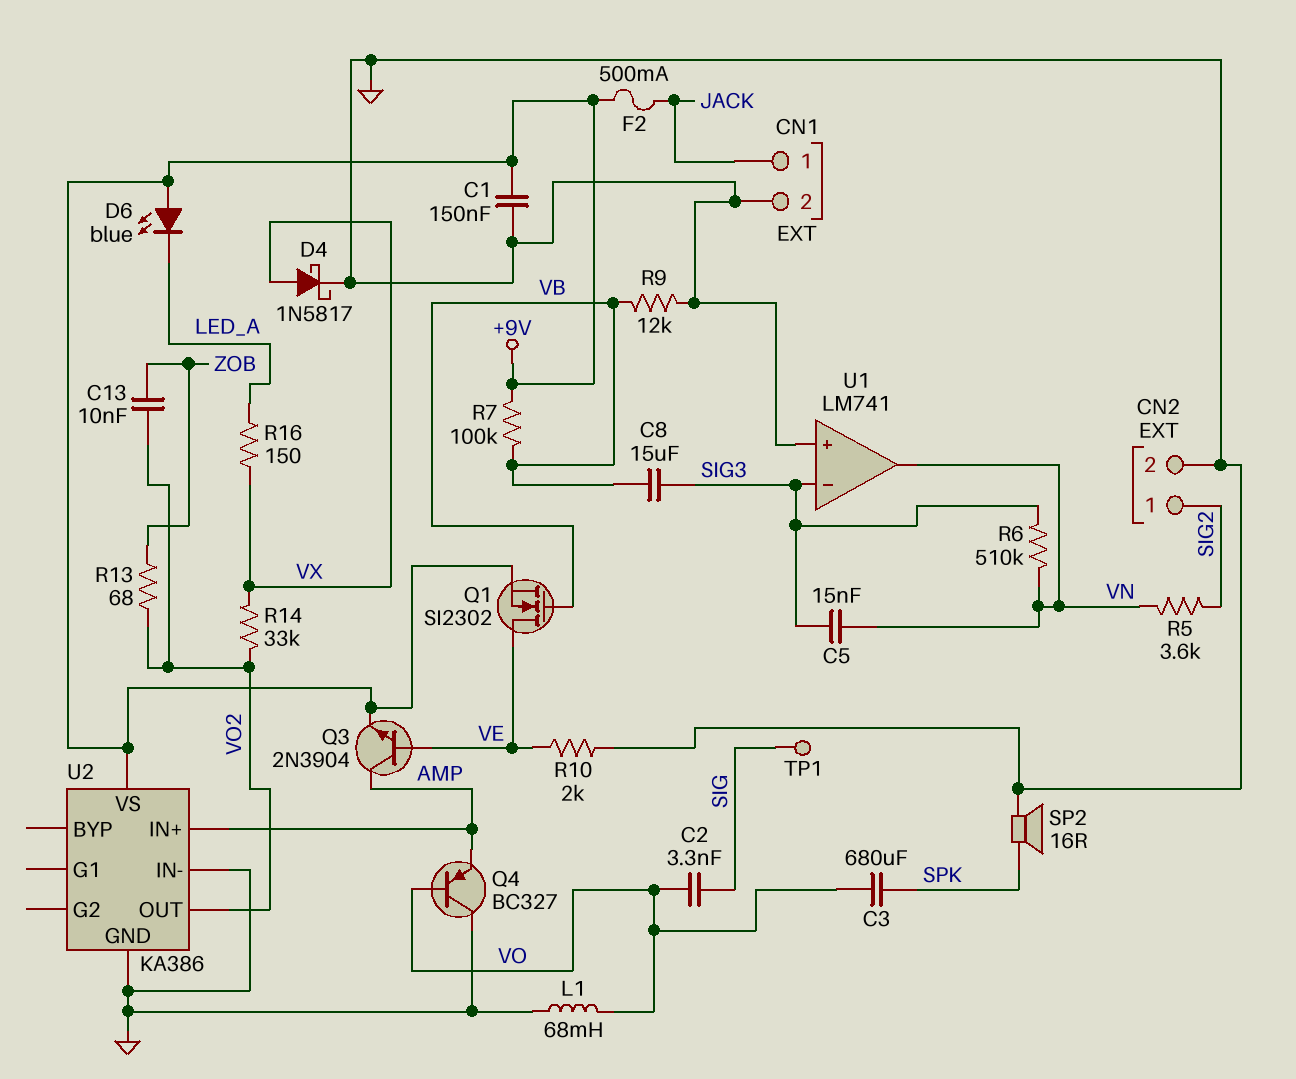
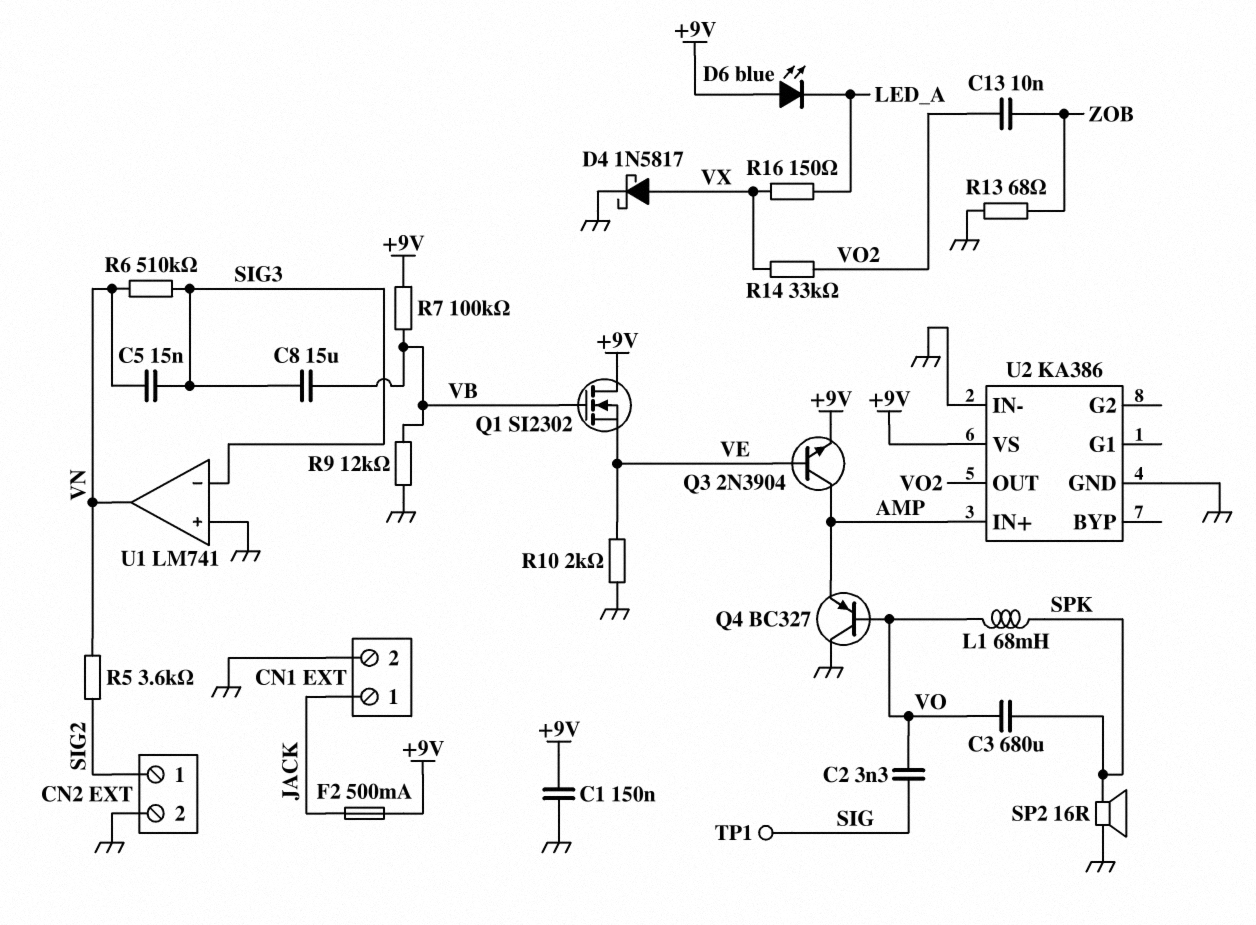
L1: 68mH (GND, VO) -> 68mH (SPK, VO)
Q1: NMOS SI2302 (G VB, D VE, S +9V) -> NMOS SI2302 (G VB, D +9V, S VE)
R13: 68 (VO2, ZOB) -> 68 (GND, ZOB)

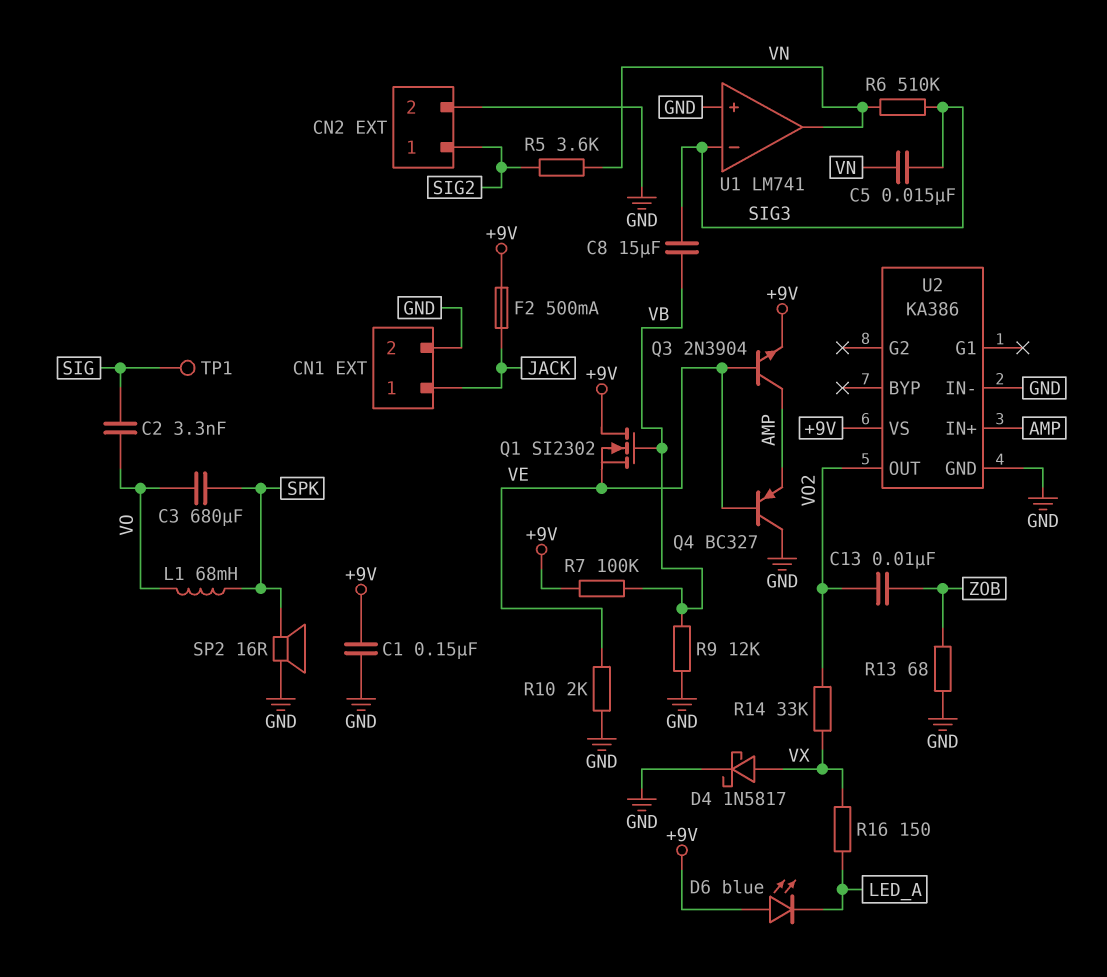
Q4: PNP BC327 (B VO, C GND, E AMP) -> PNP BC327 (B VE, C GND, E AMP)

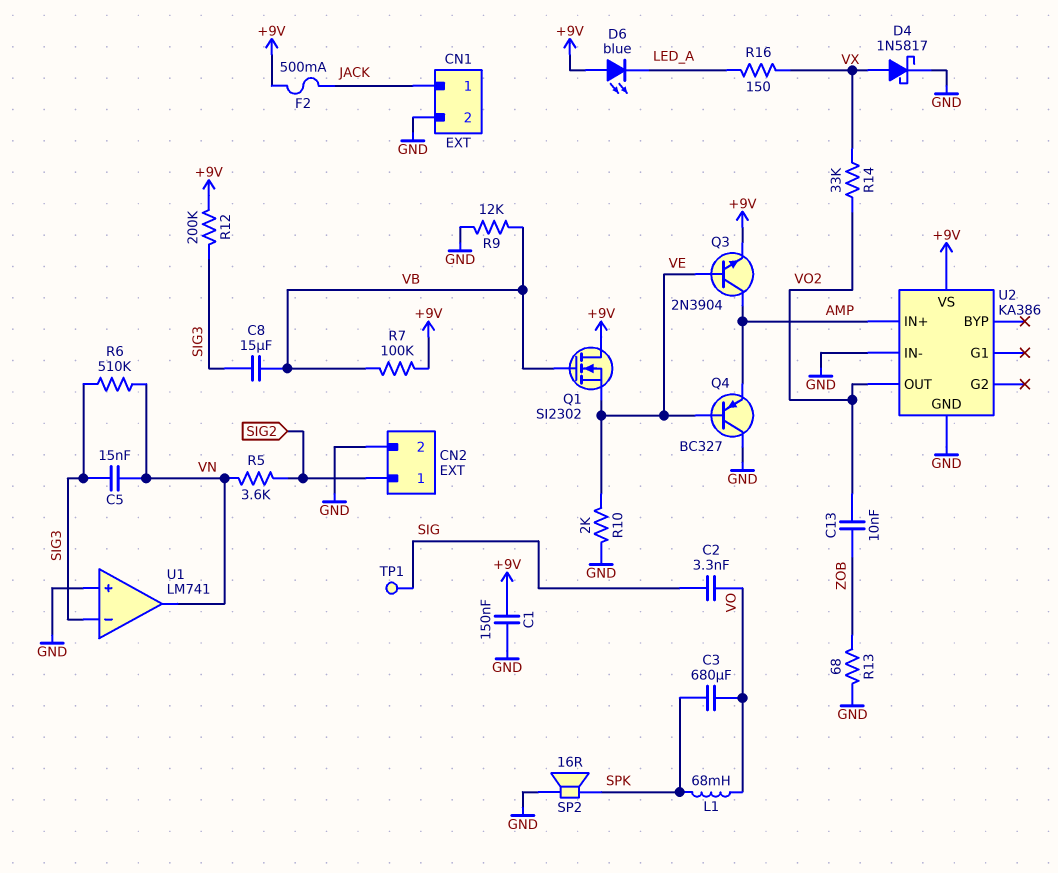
R12: none -> 200k (+9V, SIG3)

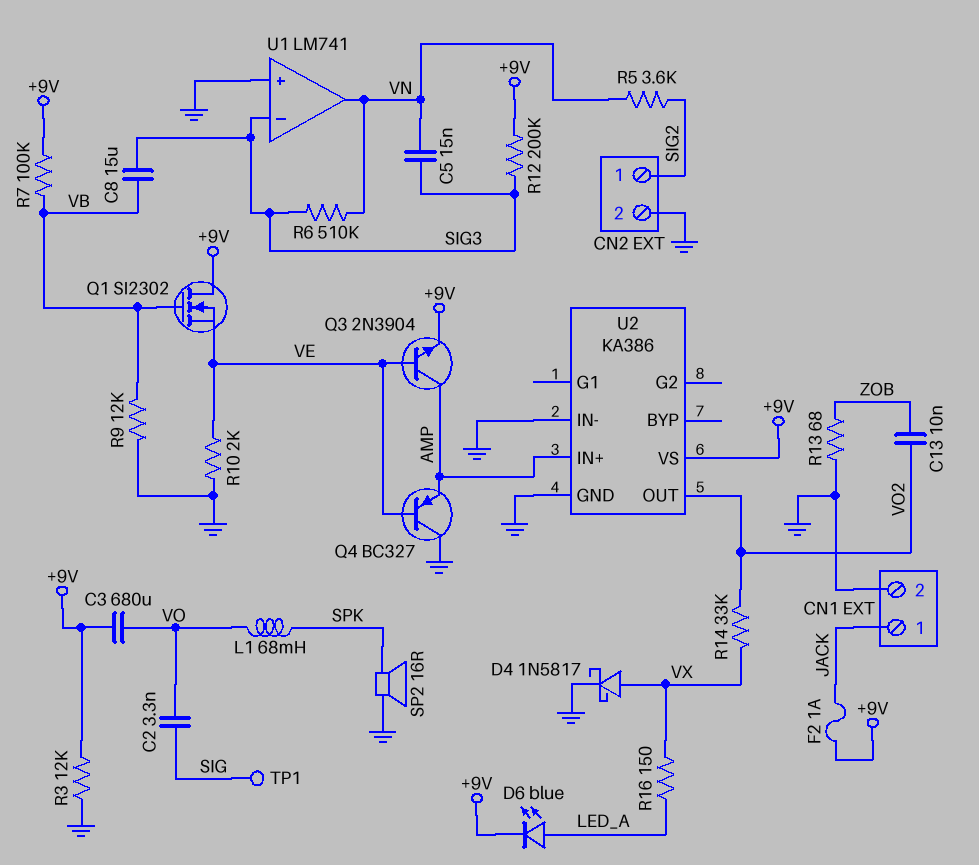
C1: 150nF (+9V, GND) -> none
C3: 680uF (SPK, VO) -> 680uF (+9V, VO)
D6: LED blue (A +9V, K LED_A) -> LED blue (A LED_A, K +9V)
F2: 500mA (+9V, JACK) -> 1A (+9V, JACK)
R3: none -> 12k (+9V, GND)

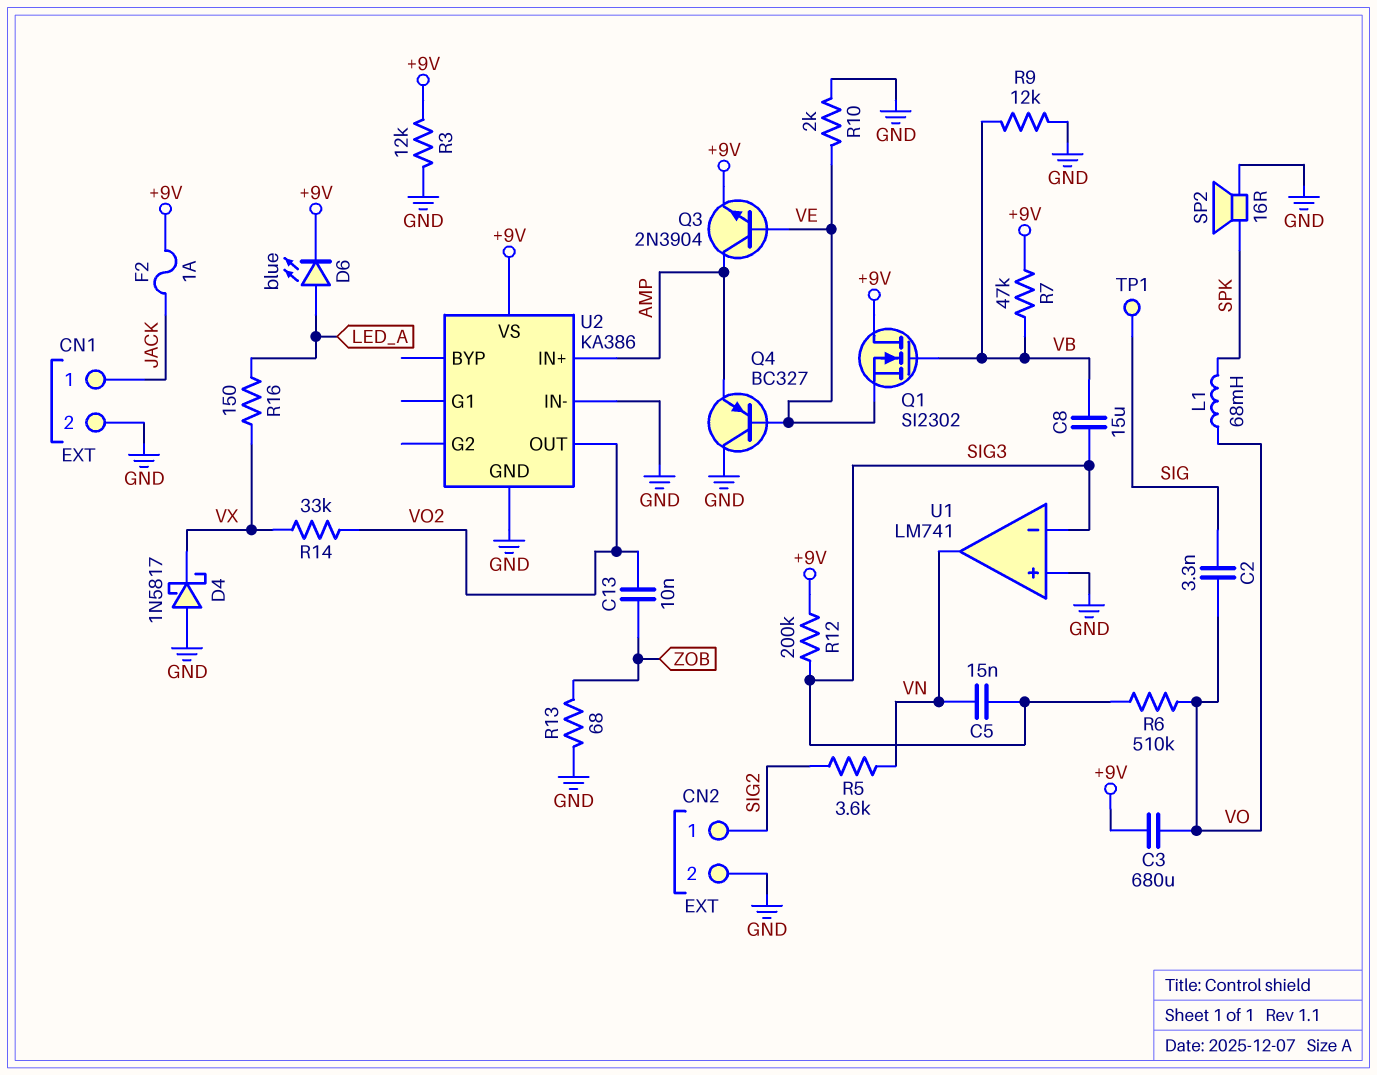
D4: schottky 1N5817 (A VX, K GND) -> schottky 1N5817 (A GND, K VX)
R6: 510k (SIG3, VN) -> 510k (SIG3, VO)
R7: 100k (+9V, VB) -> 47k (+9V, VB)

